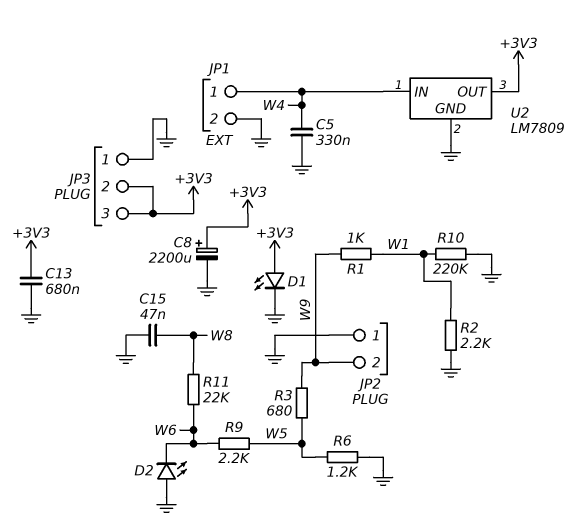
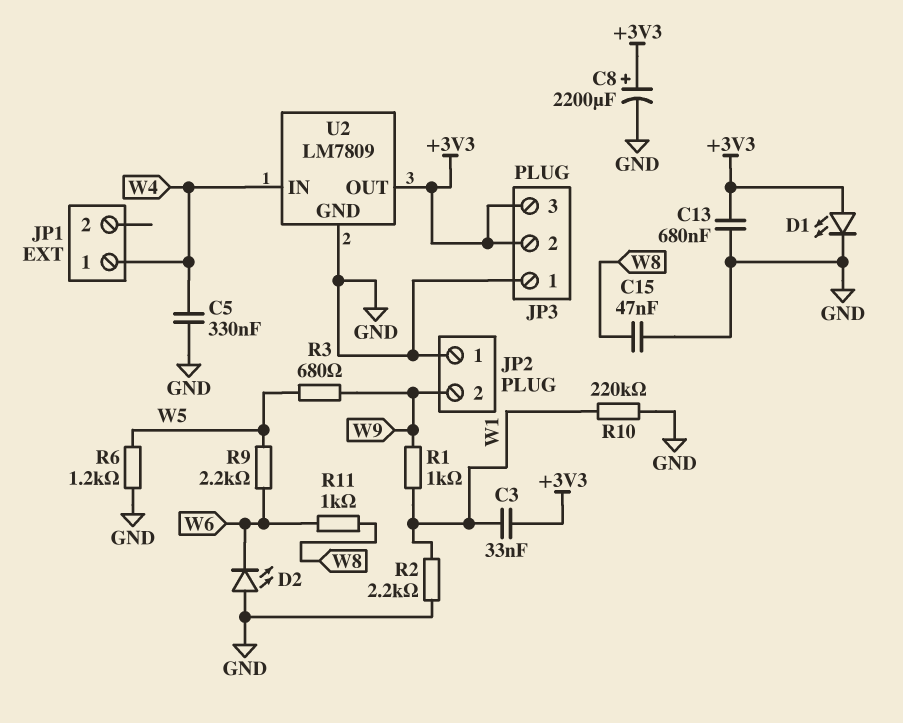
C3: none -> 33nF (+3V3, W1)
JP1 pin 2: GND -> none
R11: 22k (W6, W8) -> 1k (W6, W8)

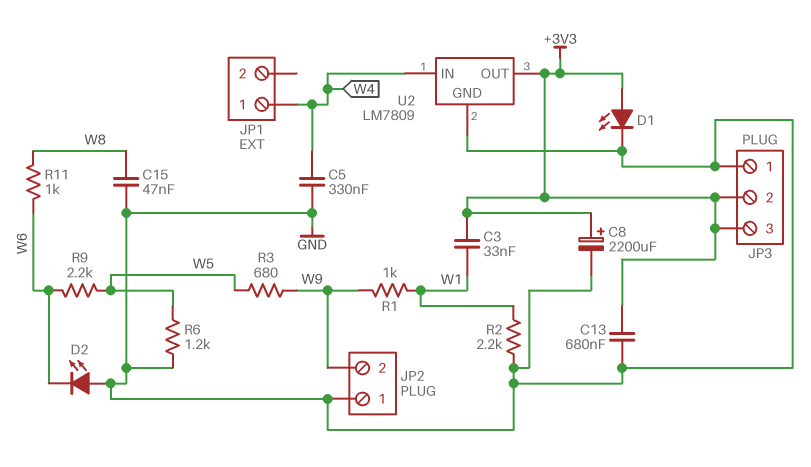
R10: 220k (GND, W1) -> none

